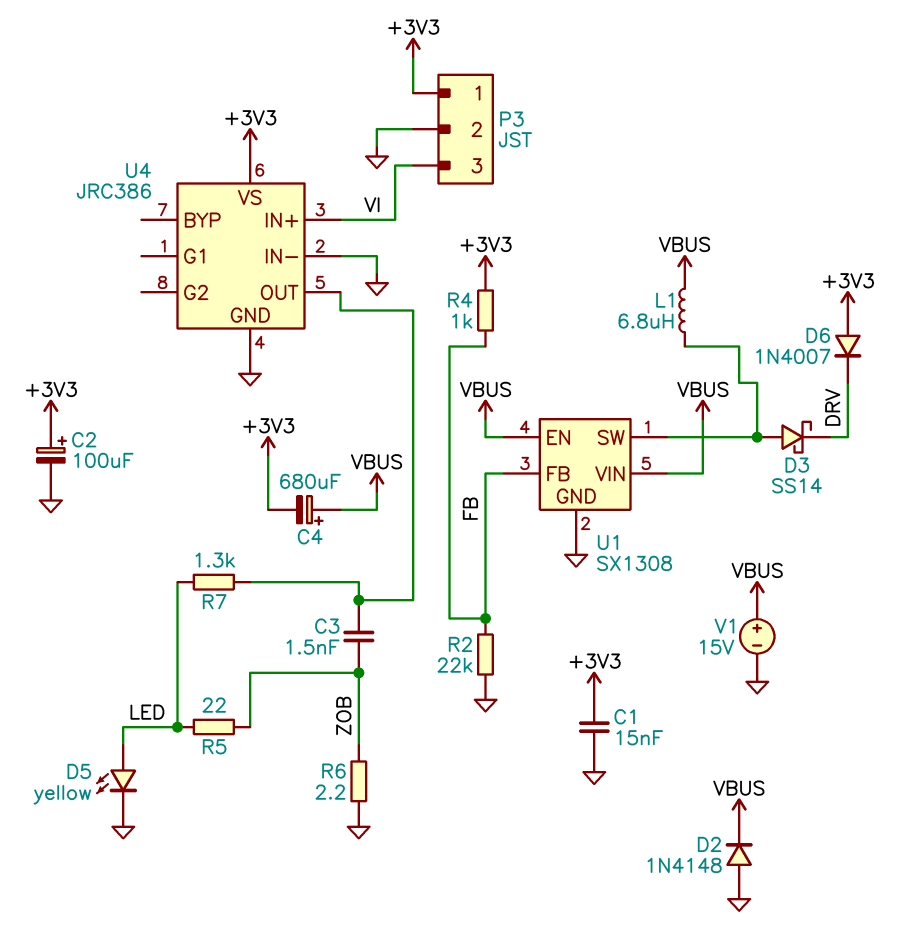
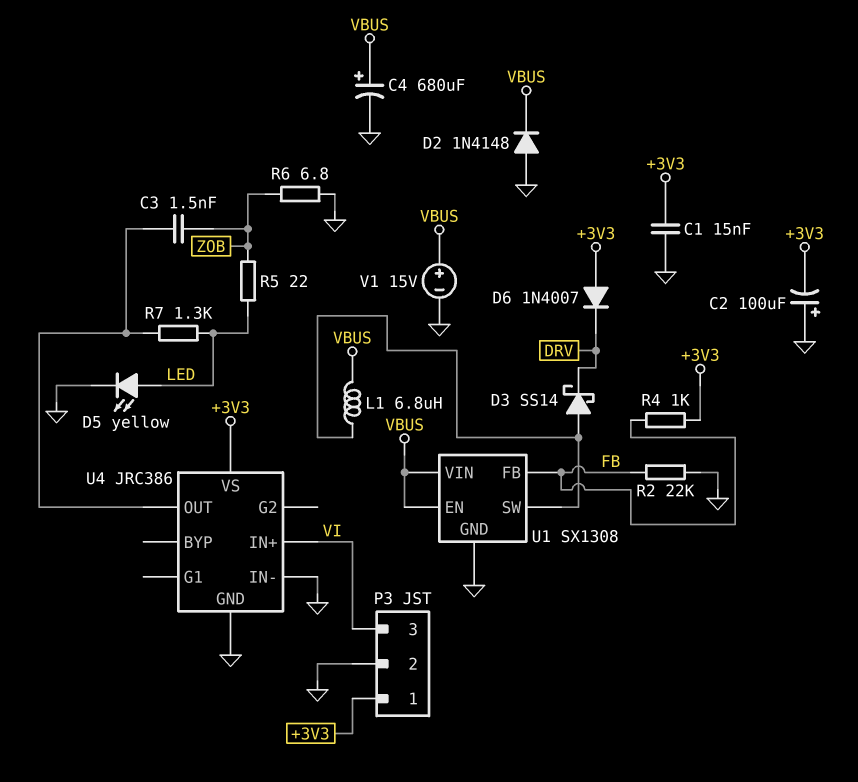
C2: 100uF (plus +3V3, minus GND) -> 100uF (plus GND, minus +3V3)
C4: 680uF (plus VBUS, minus +3V3) -> 680uF (plus VBUS, minus GND)
R6: 2.2 (GND, ZOB) -> 6.8 (GND, ZOB)

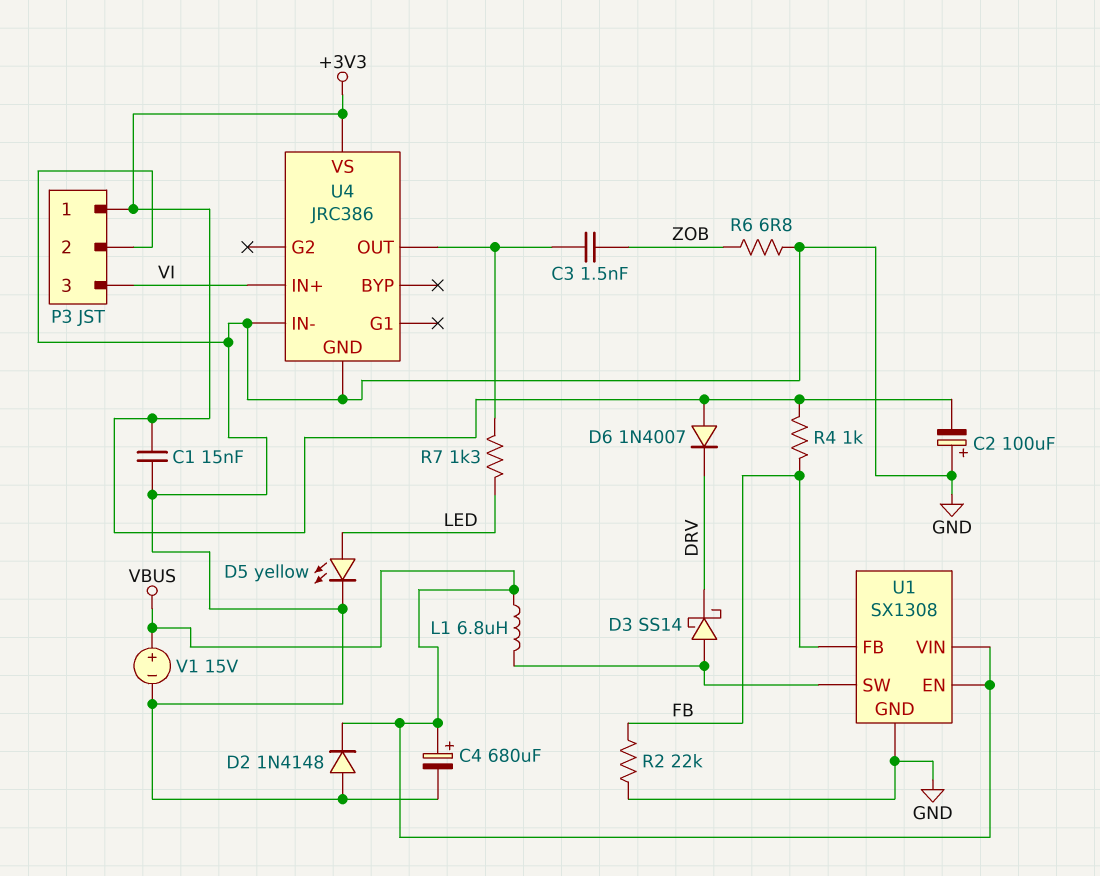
R5: 22 (LED, ZOB) -> none

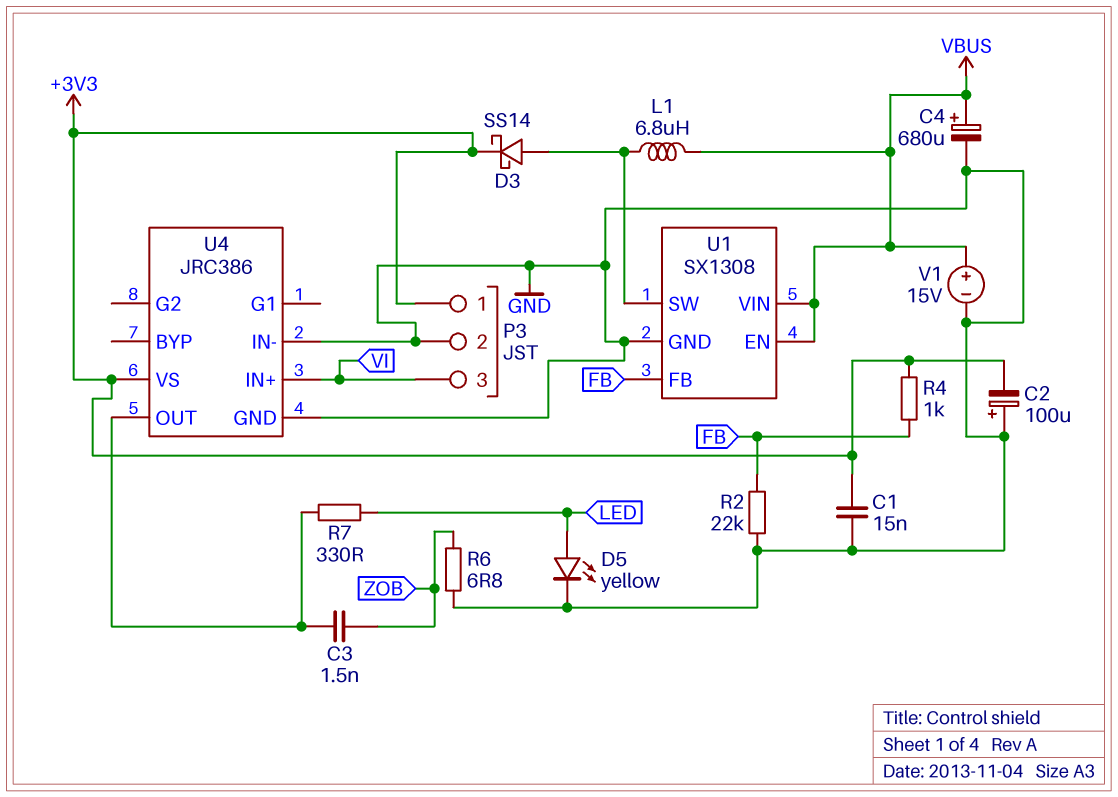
D2: diode 1N4148 (A GND, K VBUS) -> none
D3: schottky SS14 (A U1/SW, K DRV) -> schottky SS14 (A U1/SW, K +3V3)
D6: diode 1N4007 (A +3V3, K DRV) -> none
R7: 1.3k (LED, U4/OUT) -> 330 (LED, U4/OUT)

